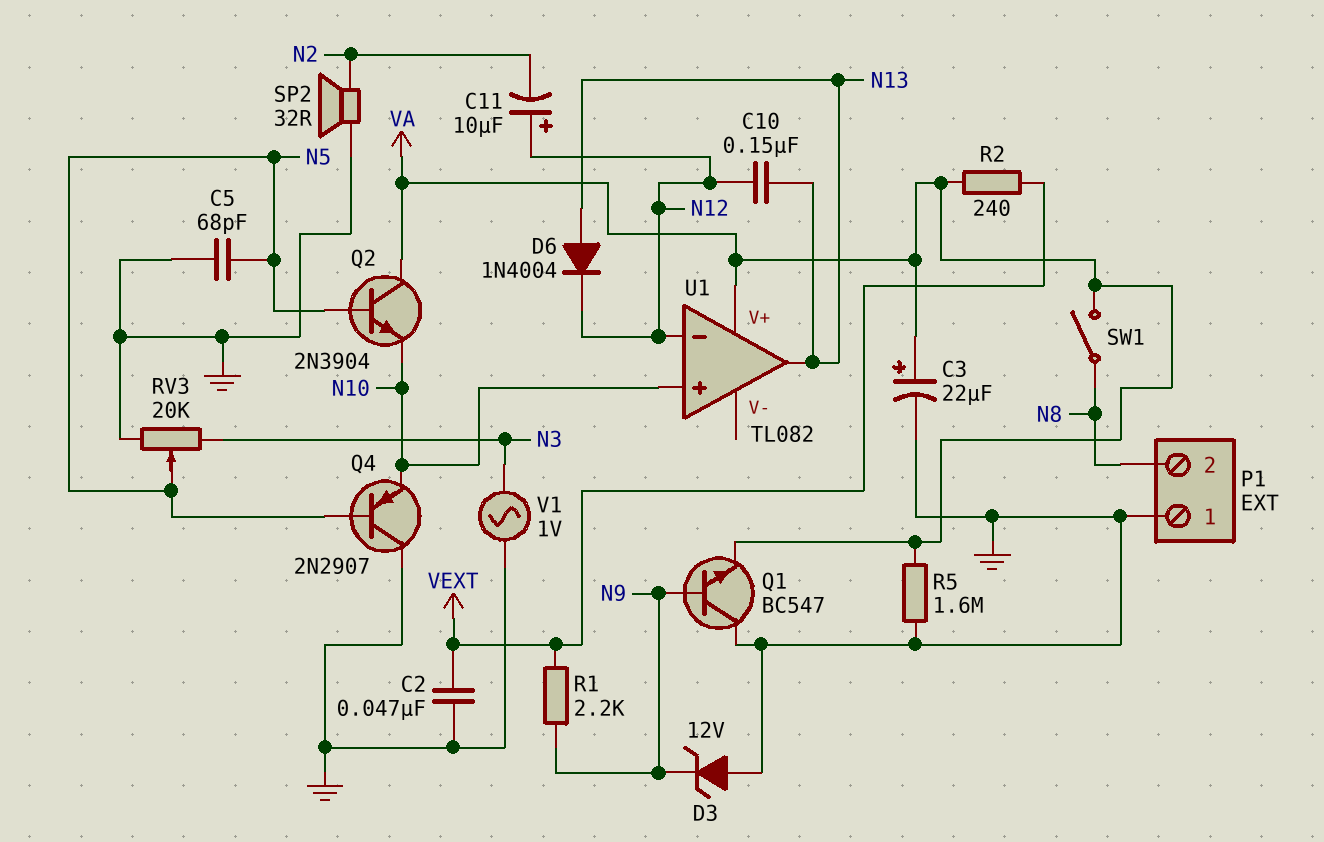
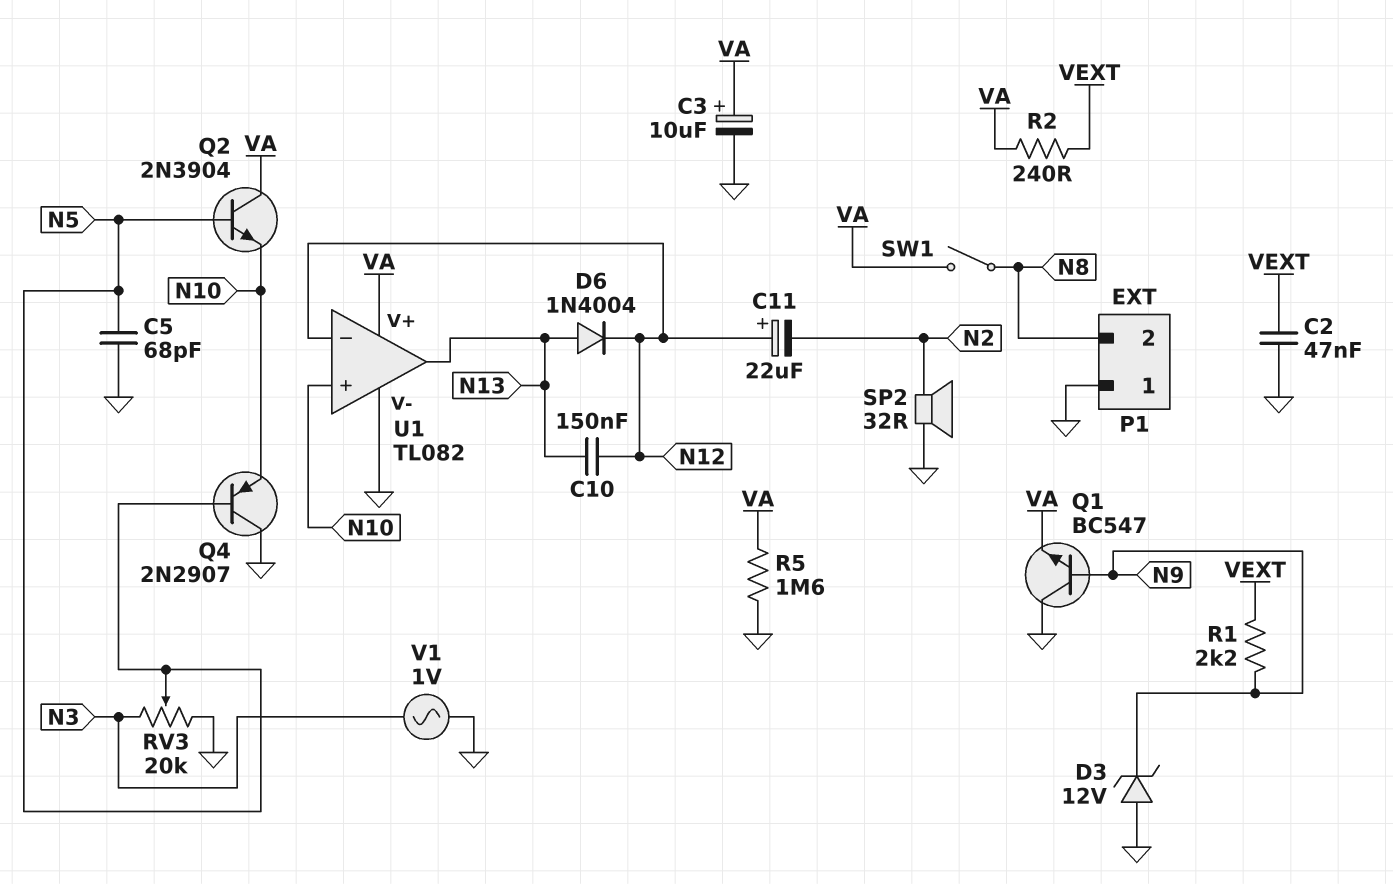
C3: 22uF (plus VA, minus GND) -> 10uF (plus VA, minus GND)
C11: 10uF (plus N12, minus N2) -> 22uF (plus N12, minus N2)
U1 pin V-: none -> GND

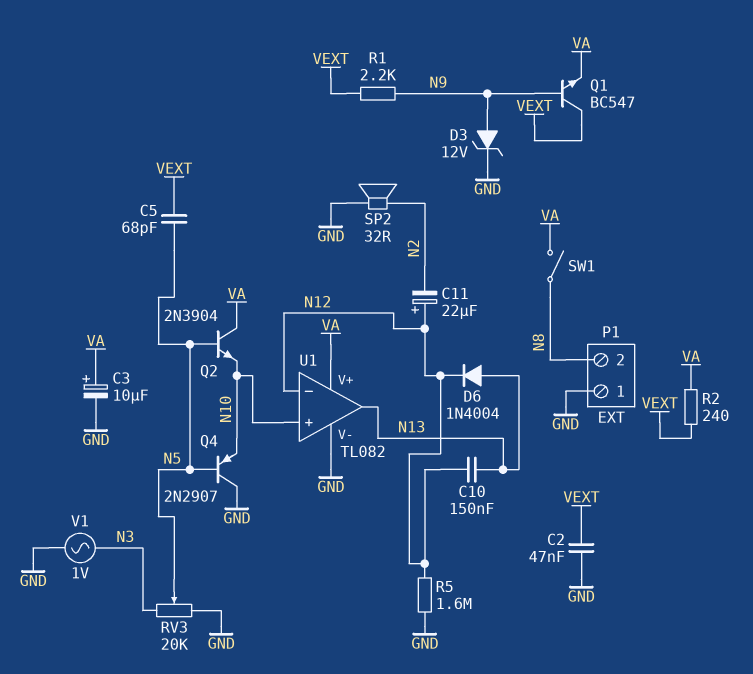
C5: 68pF (GND, N5) -> 68pF (N5, VEXT)
D3: zener 12V (A GND, K N9) -> zener 12V (A N9, K GND)
Q1: NPN BC547 (B N9, C GND, E VA) -> NPN BC547 (B N9, C VEXT, E VA)
R5: 1.6M (GND, VA) -> 1.6M (GND, N12)

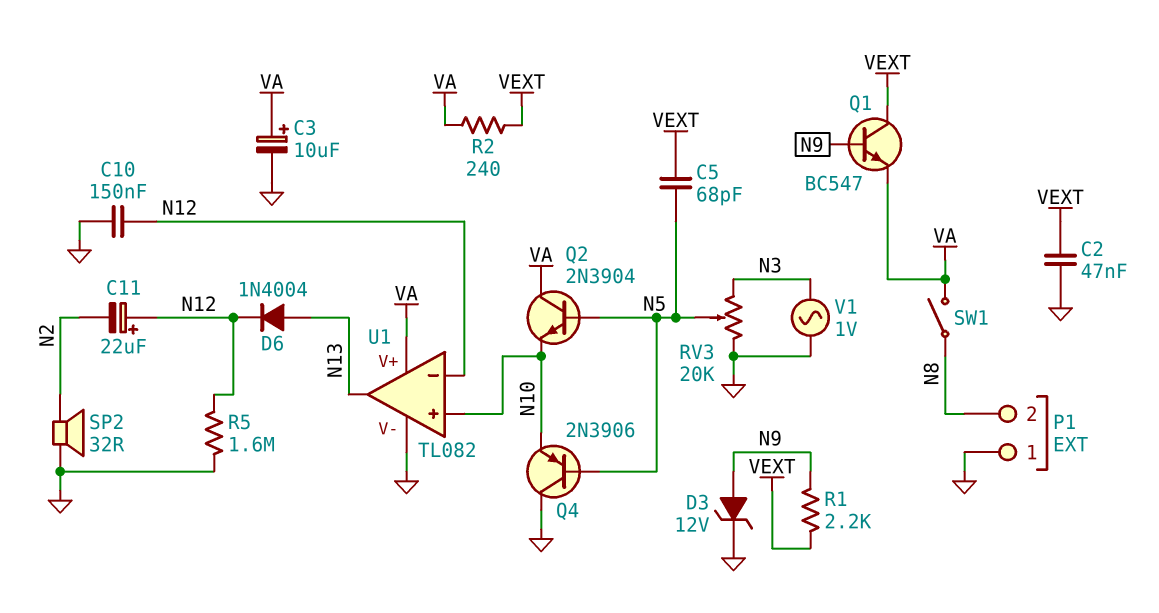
C10: 150nF (N12, N13) -> 150nF (GND, N12)
Q4: PNP 2N2907 (B N5, C GND, E N10) -> PNP 2N3906 (B N5, C GND, E N10)

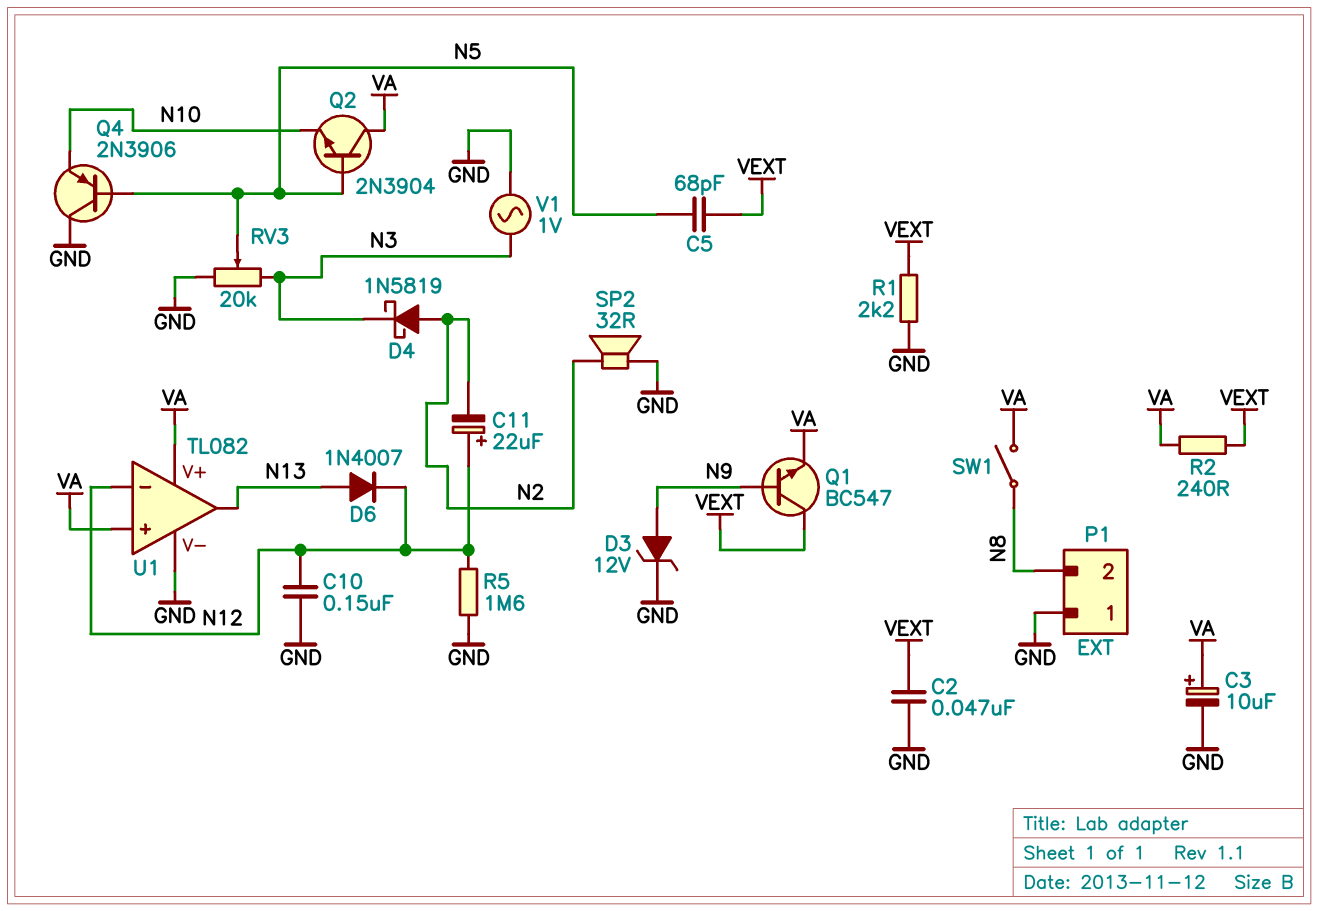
D4: none -> schottky 1N5819 (A N2, K N3)
D6: diode 1N4004 (A N13, K N12) -> diode 1N4007 (A N13, K N12)
R1: 2.2k (N9, VEXT) -> 2.2k (GND, VEXT)
U1 pin in+: N10 -> VA

